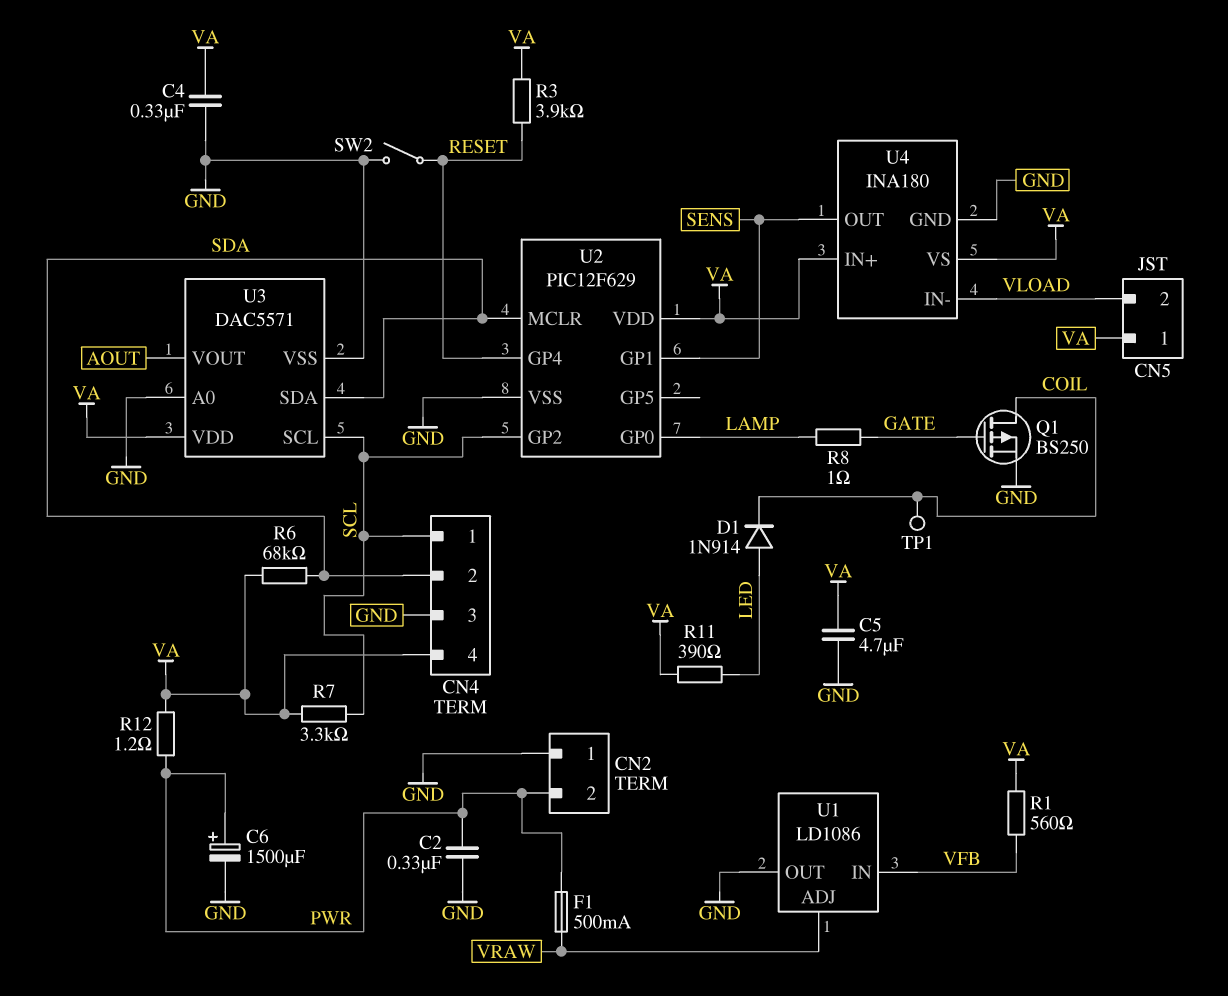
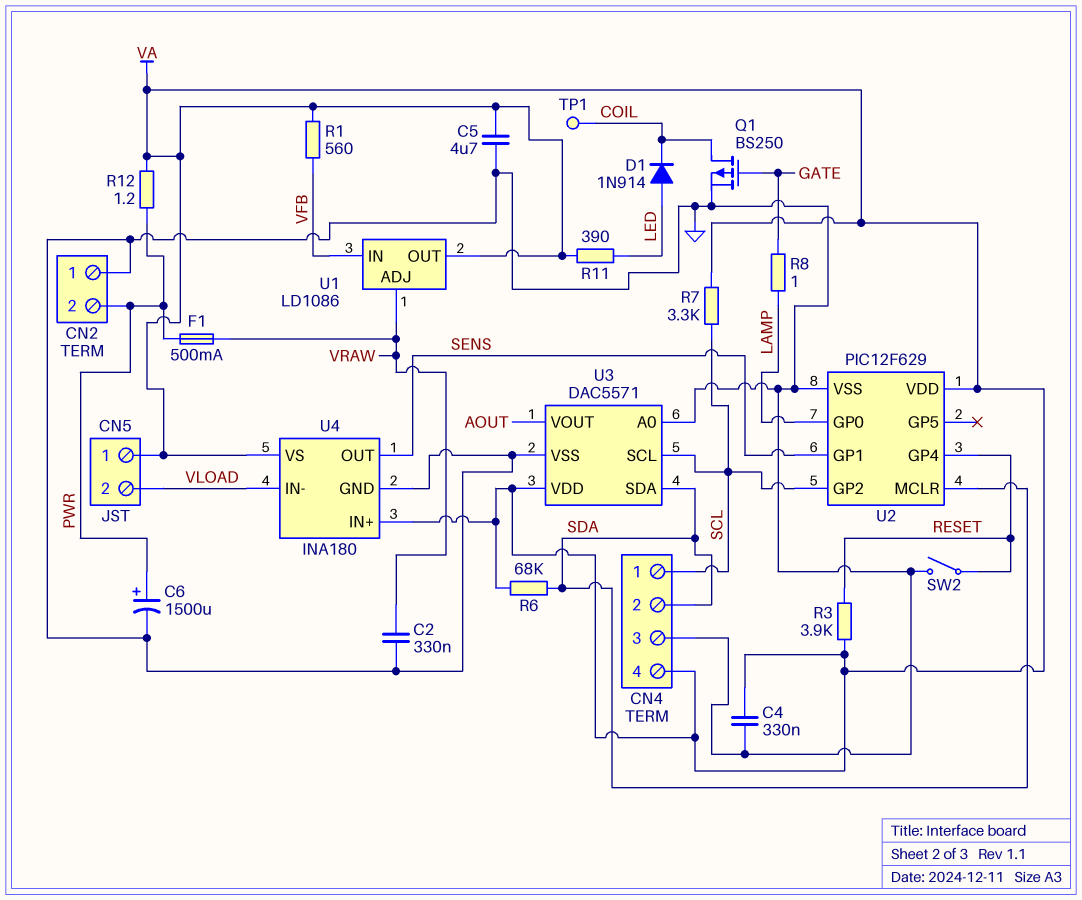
C2: 330nF (GND, PWR) -> 330nF (GND, VRAW)
U1 pin OUT: GND -> VA

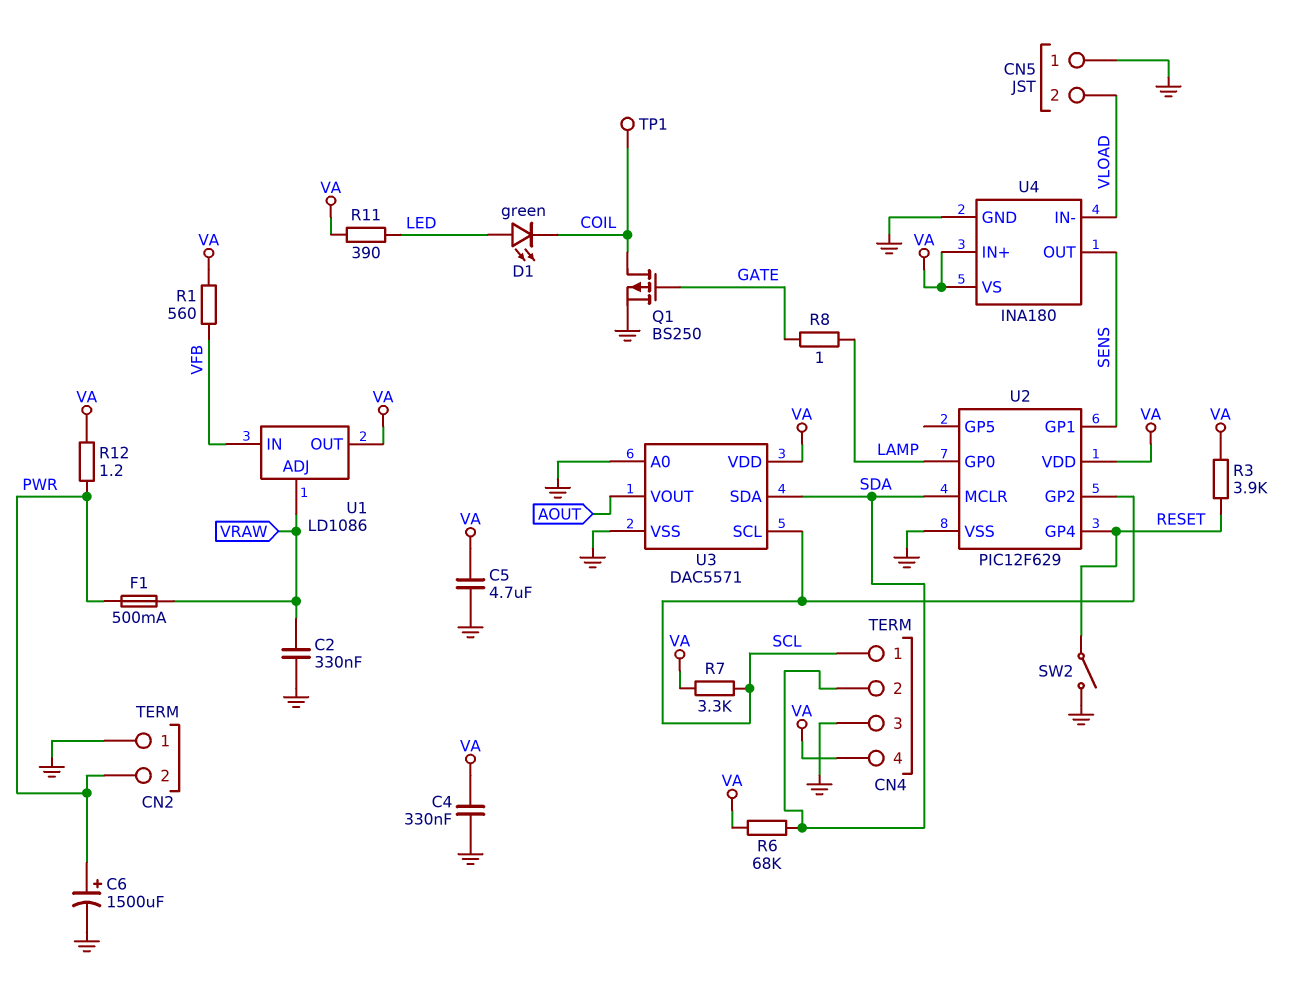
CN5 pin 1: VA -> GND
D1: diode 1N914 (A LED, K COIL) -> LED green (A LED, K COIL)

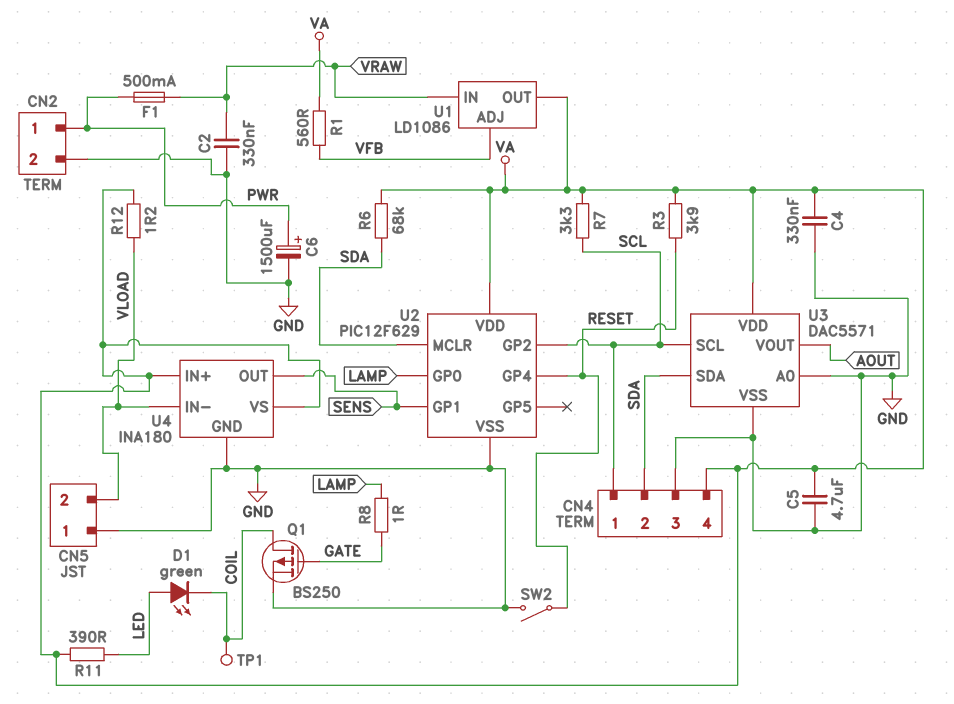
CN2 pin 1: GND -> PWR
CN2 pin 2: PWR -> GND
R12: 1.2 (PWR, VA) -> 1.2 (VA, VLOAD)
U1 pin ADJ: VRAW -> VFB
U1 pin IN: VFB -> VRAW

